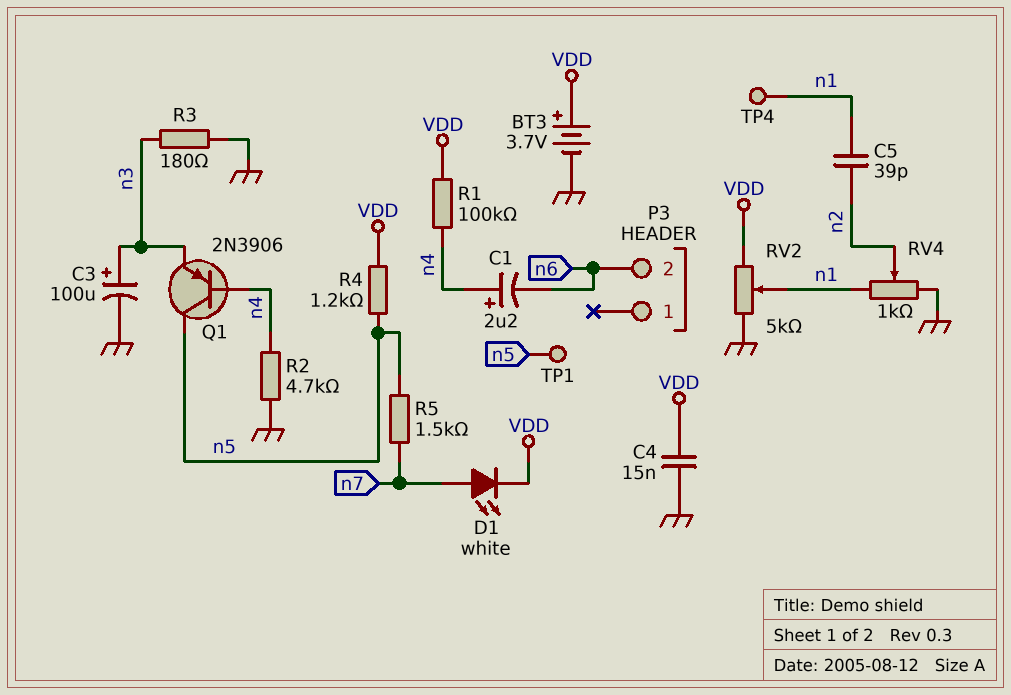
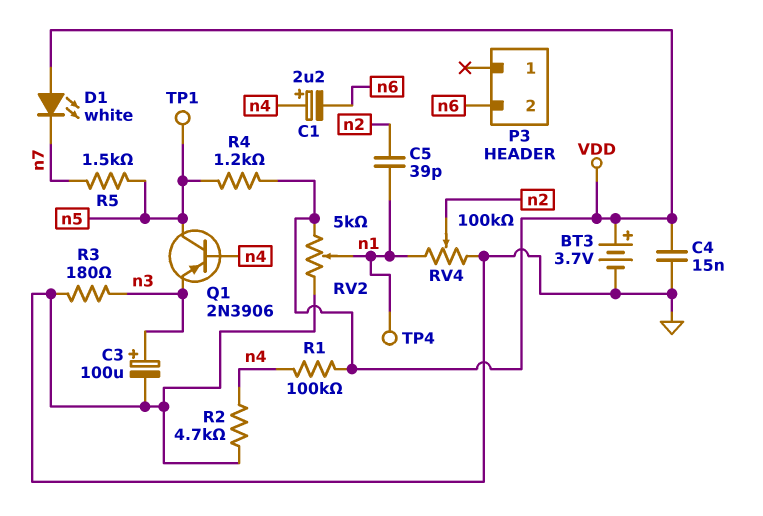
D1: LED white (A n7, K VDD) -> LED white (A VDD, K n7)
RV4: 1k (GND, n1, wiper n2) -> 100k (GND, n1, wiper n2)

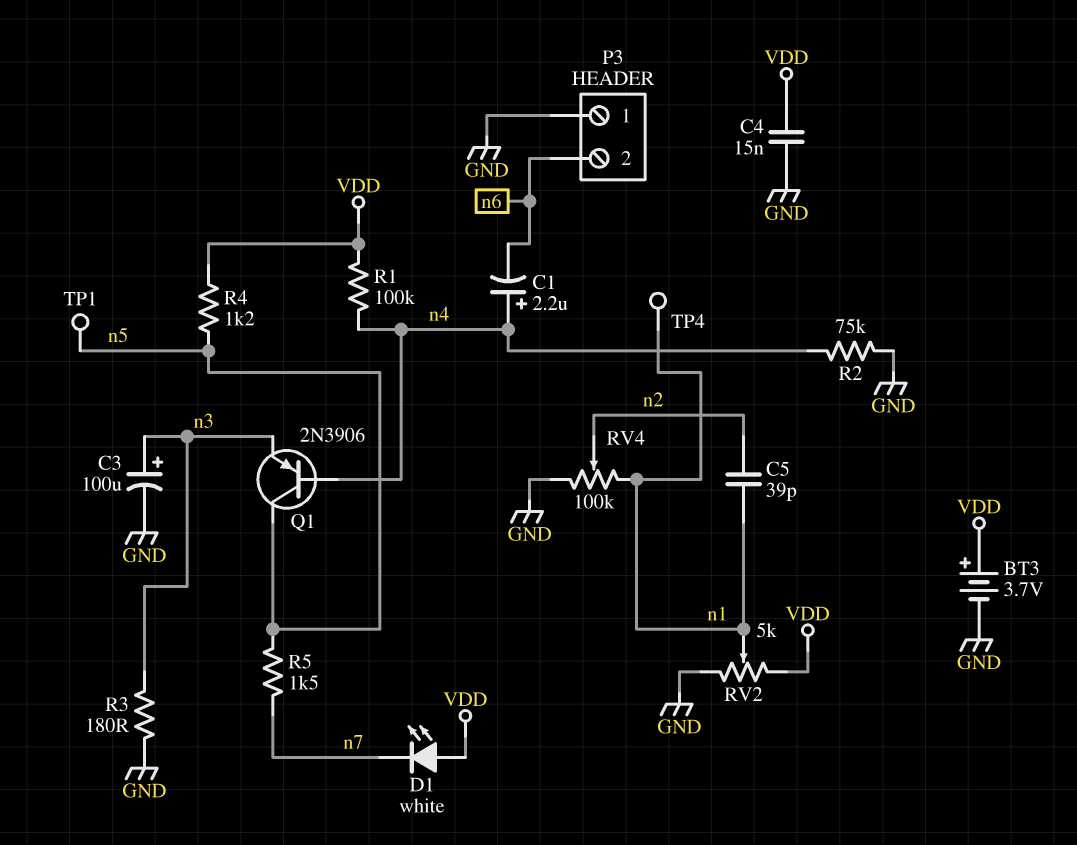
P3 pin 1: none -> GND
R2: 4.7k (GND, n4) -> 75k (GND, n4)

